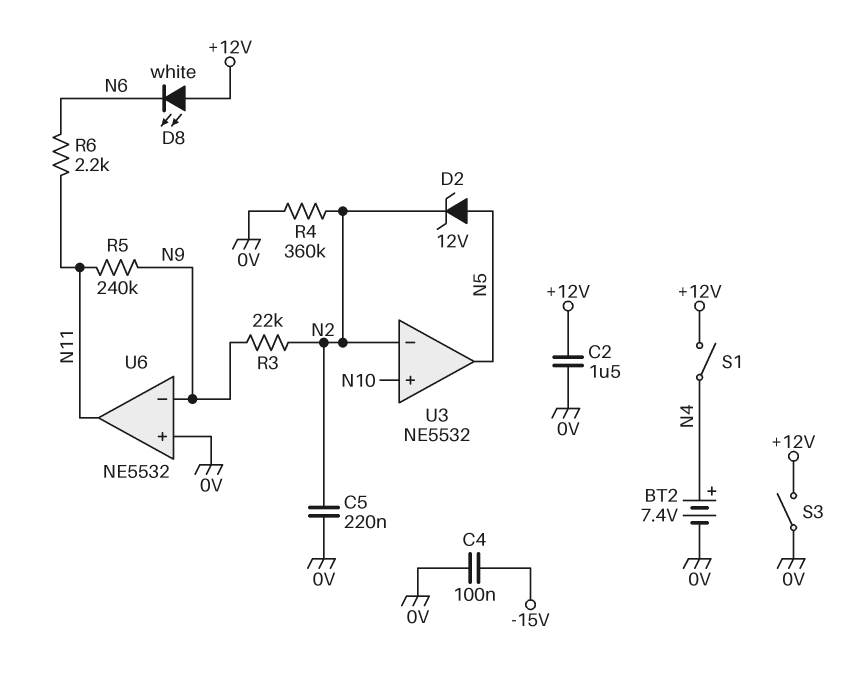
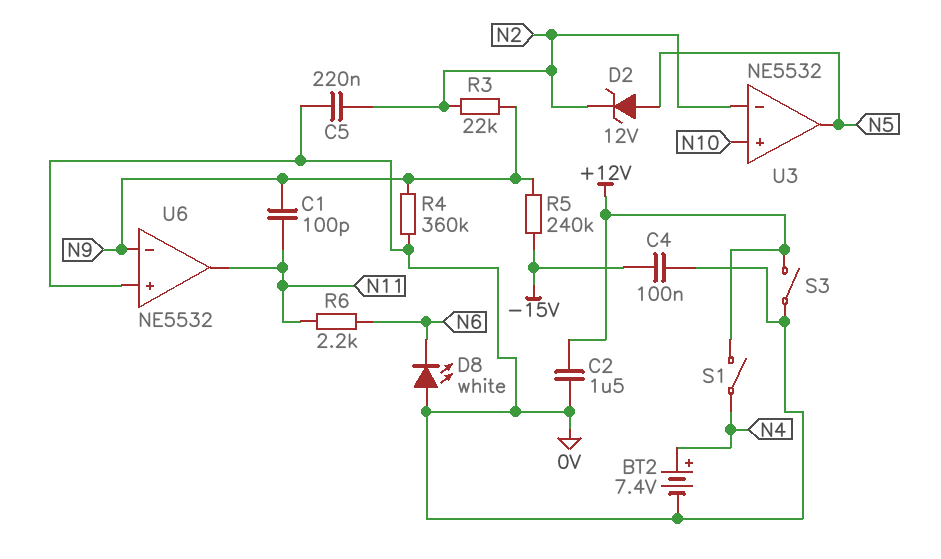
C1: none -> 100pF (N9, N11)
D8: LED white (A +12V, K N6) -> LED white (A 0V, K N6)
R4: 360k (0V, N2) -> 360k (0V, N9)
R5: 240k (N9, N11) -> 240k (-15V, N9)

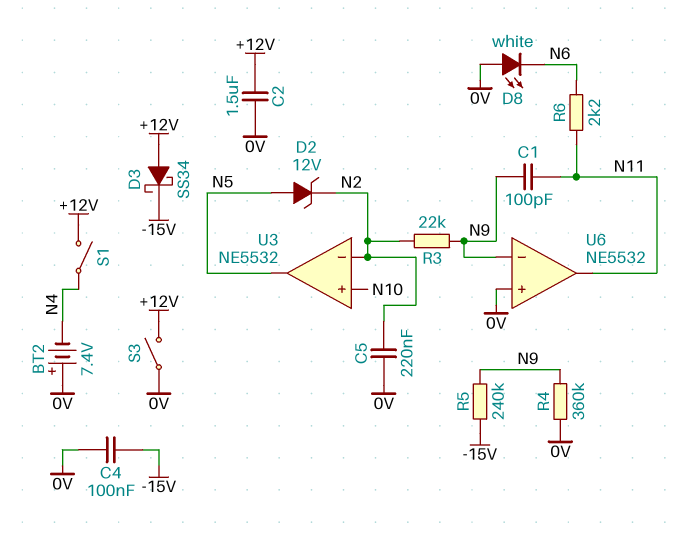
BT2: 7.4V (plus N4, minus 0V) -> 7.4V (plus 0V, minus N4)
D3: none -> schottky SS34 (A +12V, K -15V)

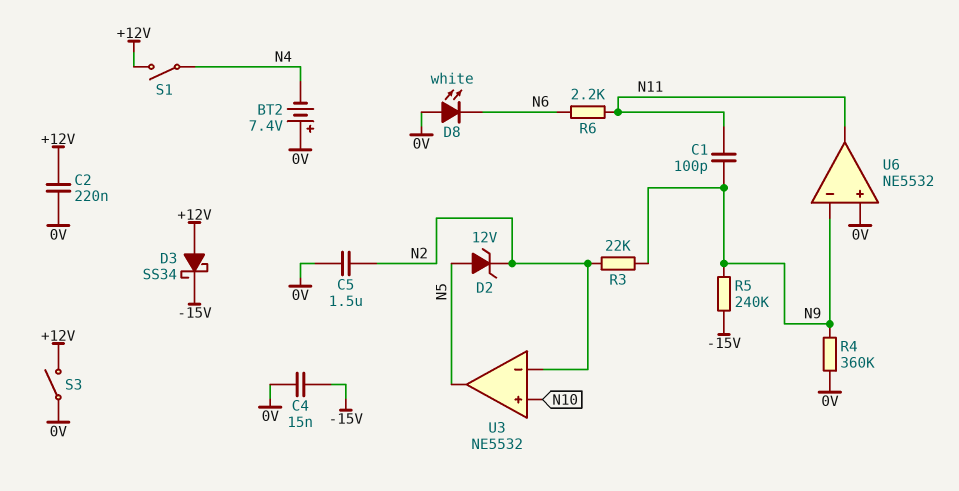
C2: 1.5uF (+12V, 0V) -> 220nF (+12V, 0V)
C4: 100nF (-15V, 0V) -> 15nF (-15V, 0V)
C5: 220nF (0V, N2) -> 1.5uF (0V, N2)

